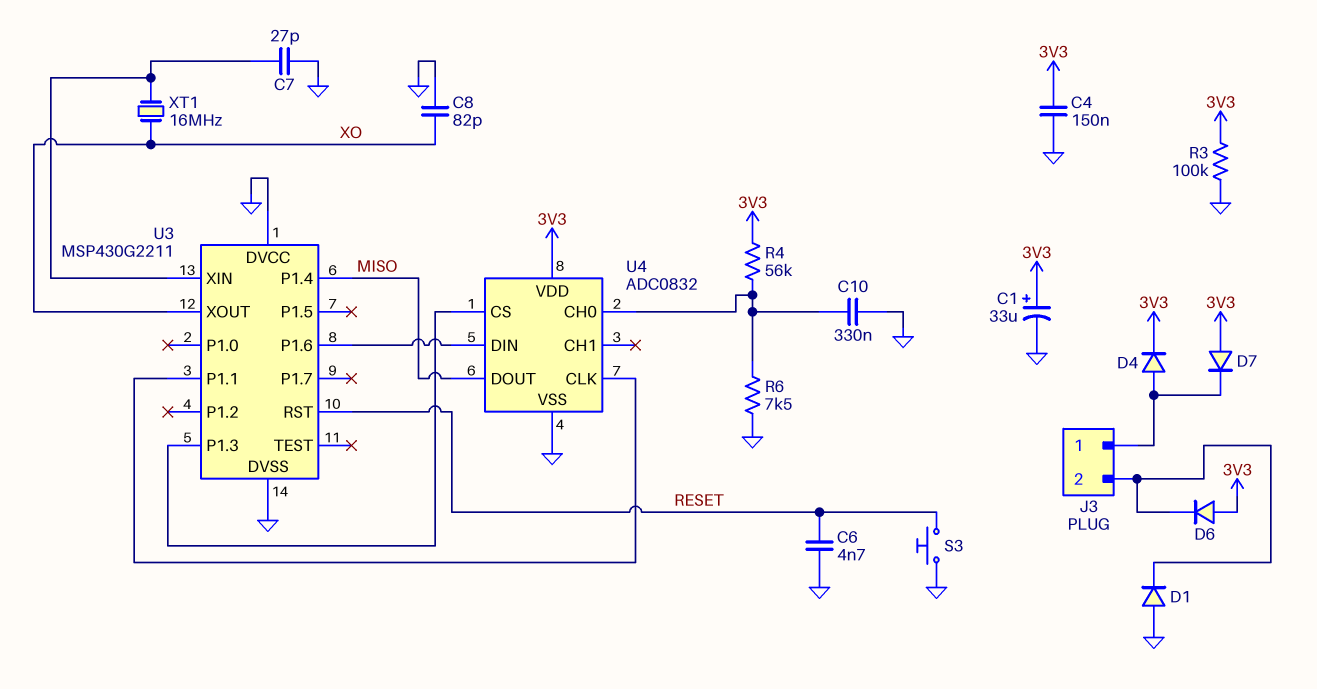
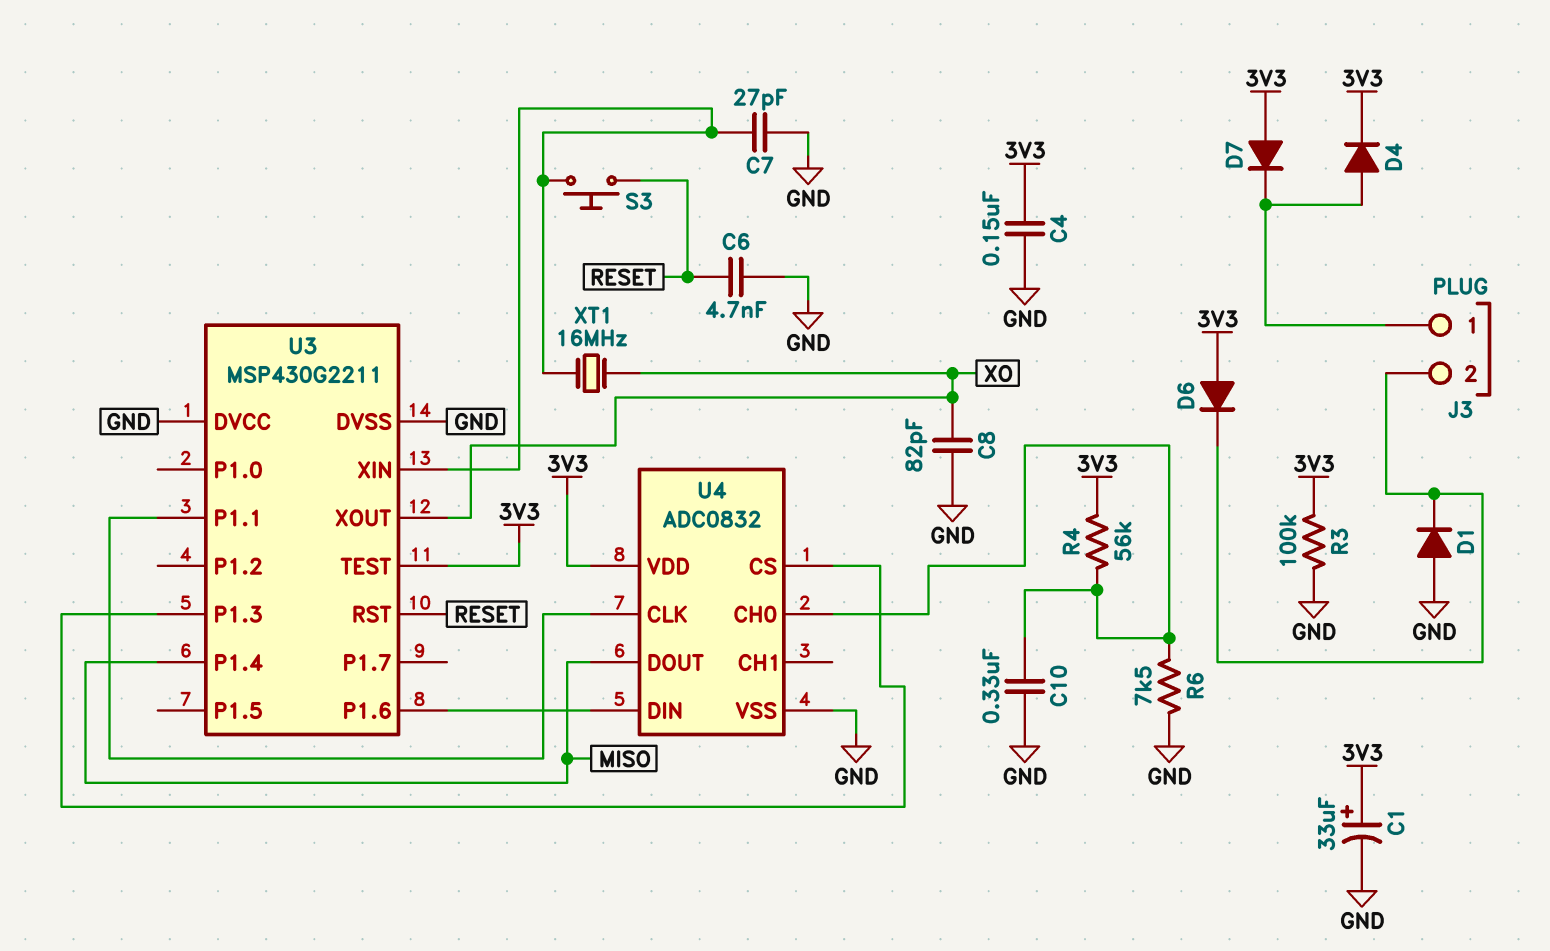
S3: button (GND, RESET) -> button (RESET, U3/XIN)
U3 pin TEST: none -> 3V3

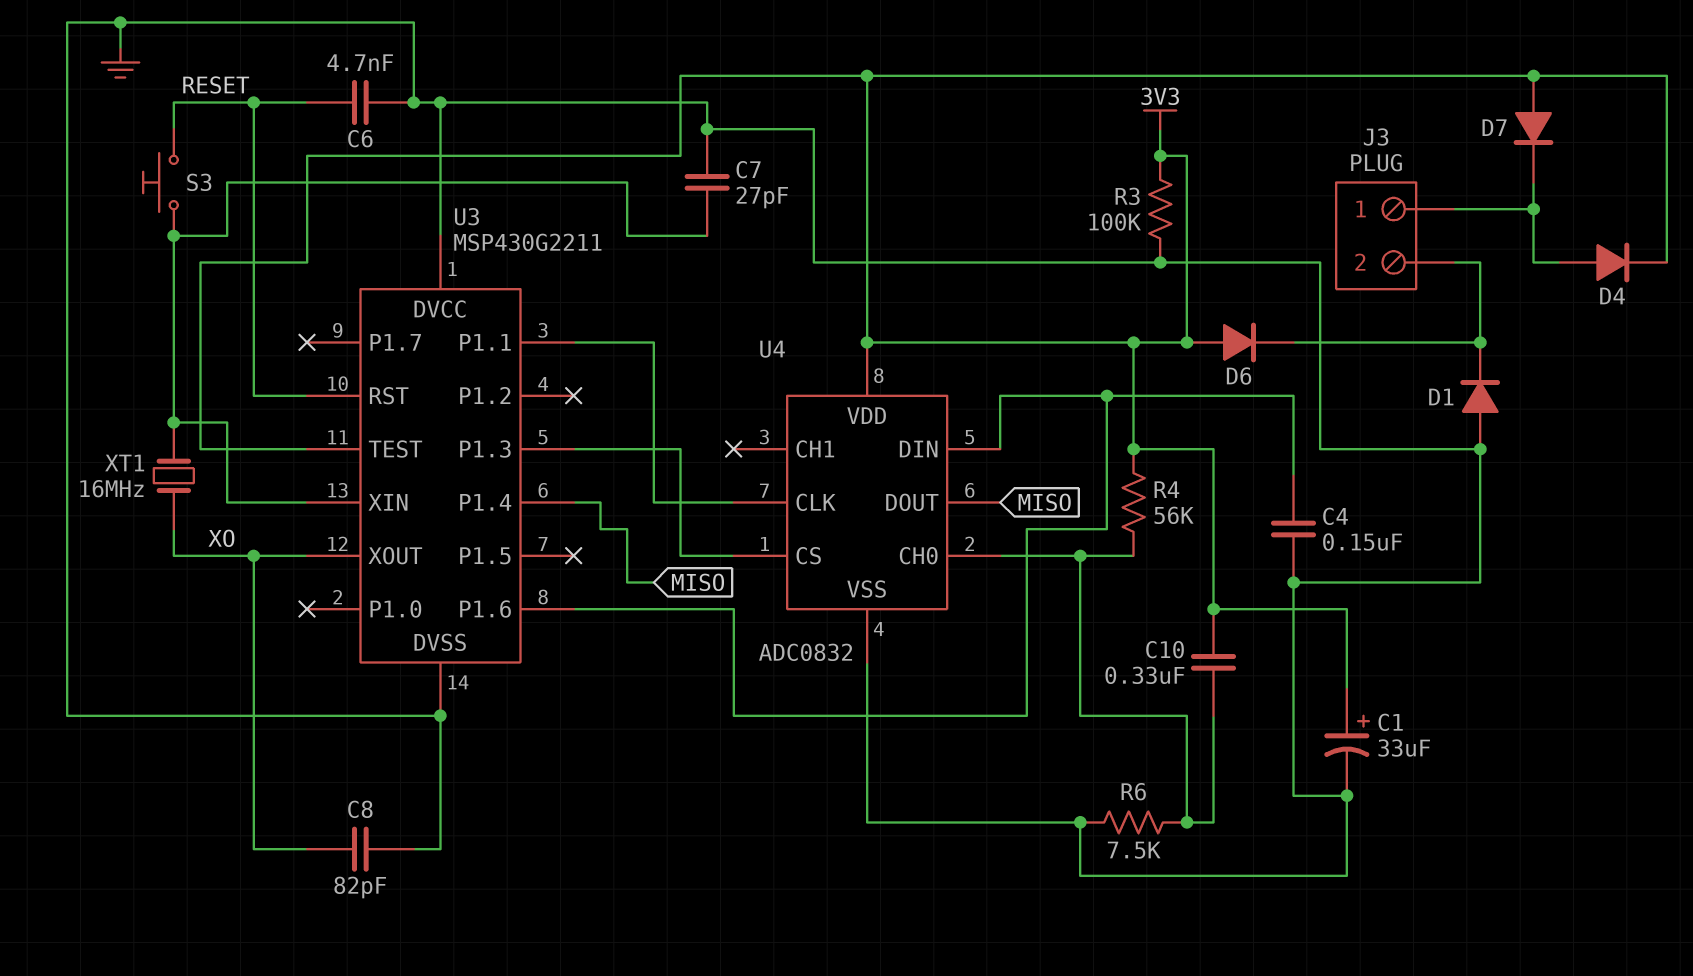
C4: 150nF (3V3, GND) -> 150nF (GND, U3/P1.6)
C10: 330nF (GND, U4/CH0) -> 330nF (3V3, U4/CH0)

